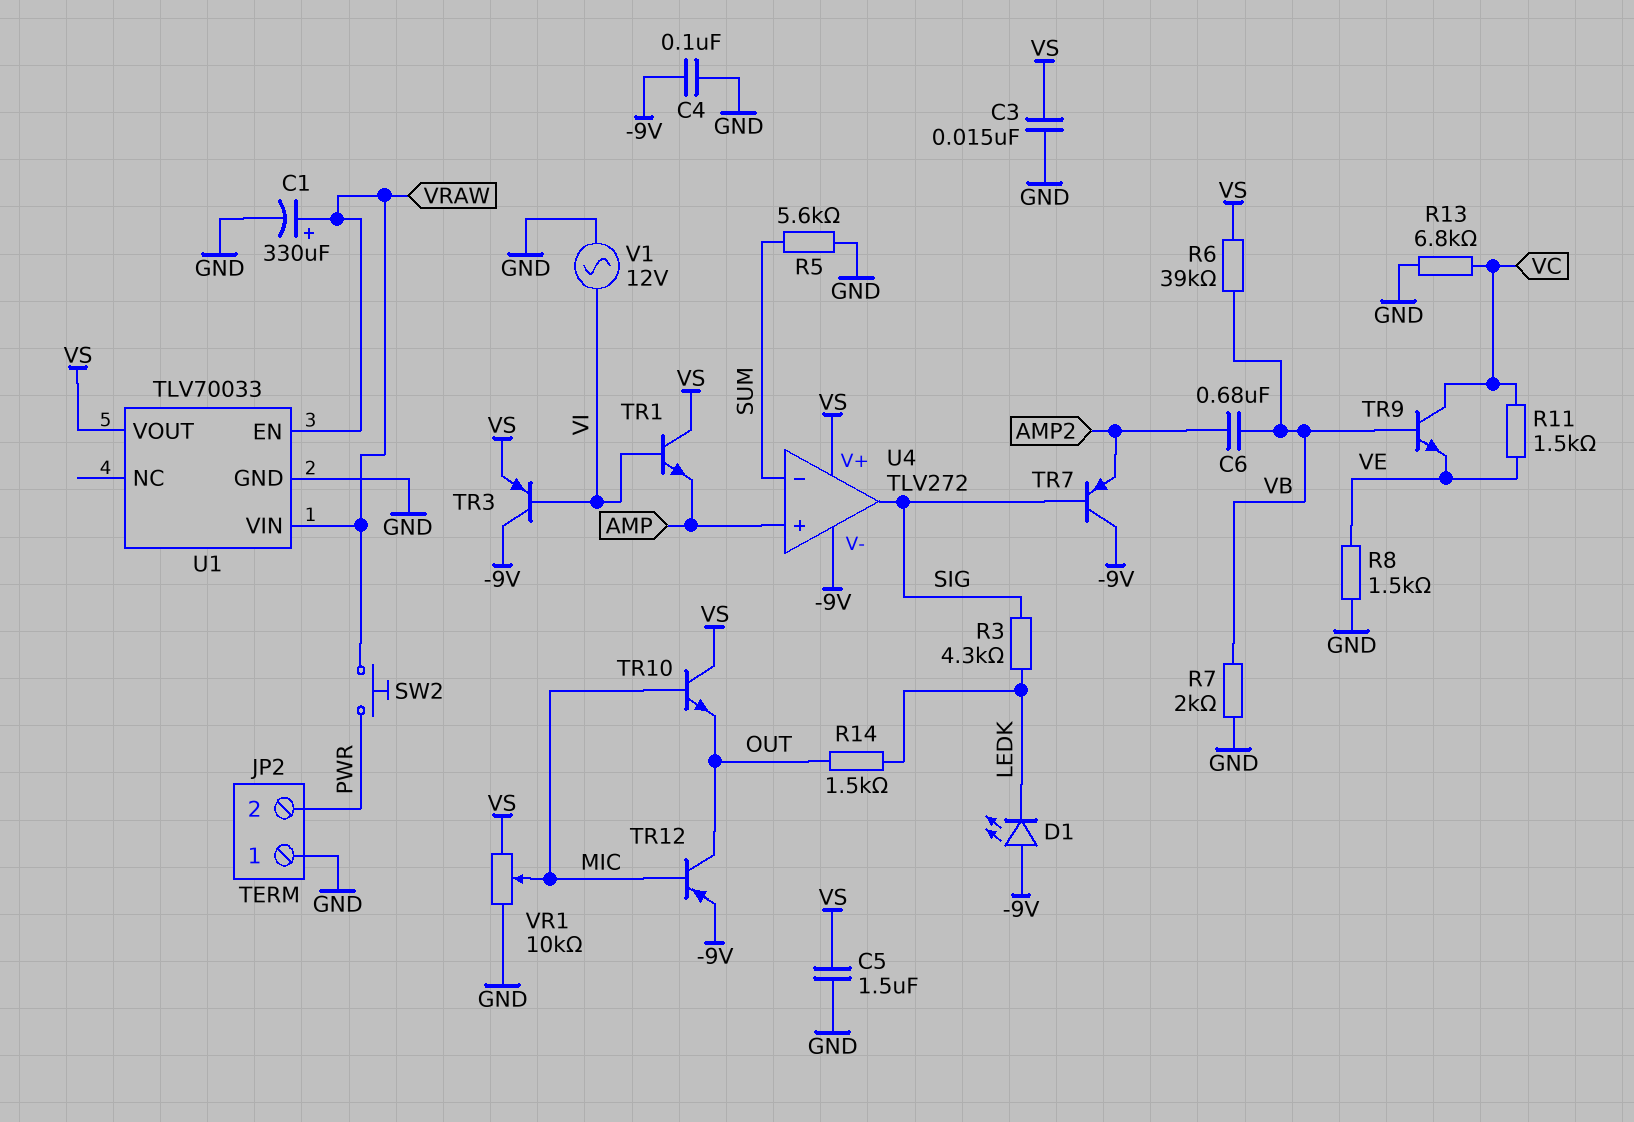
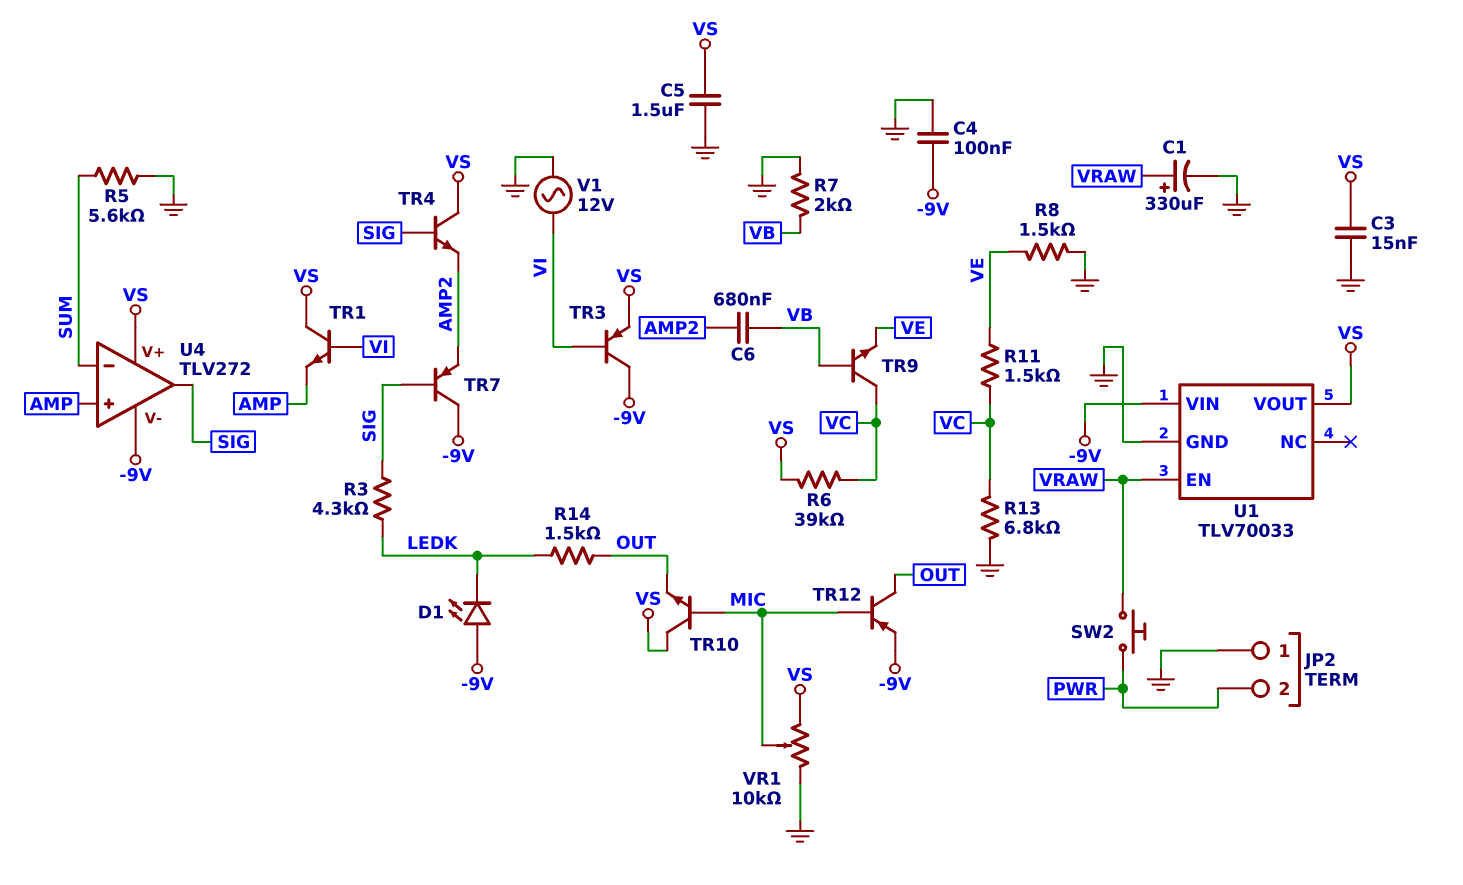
R6: 39k (VB, VS) -> 39k (VC, VS)
TR4: none -> NPN (B SIG, C VS, E AMP2)
U1 pin VIN: VRAW -> -9V

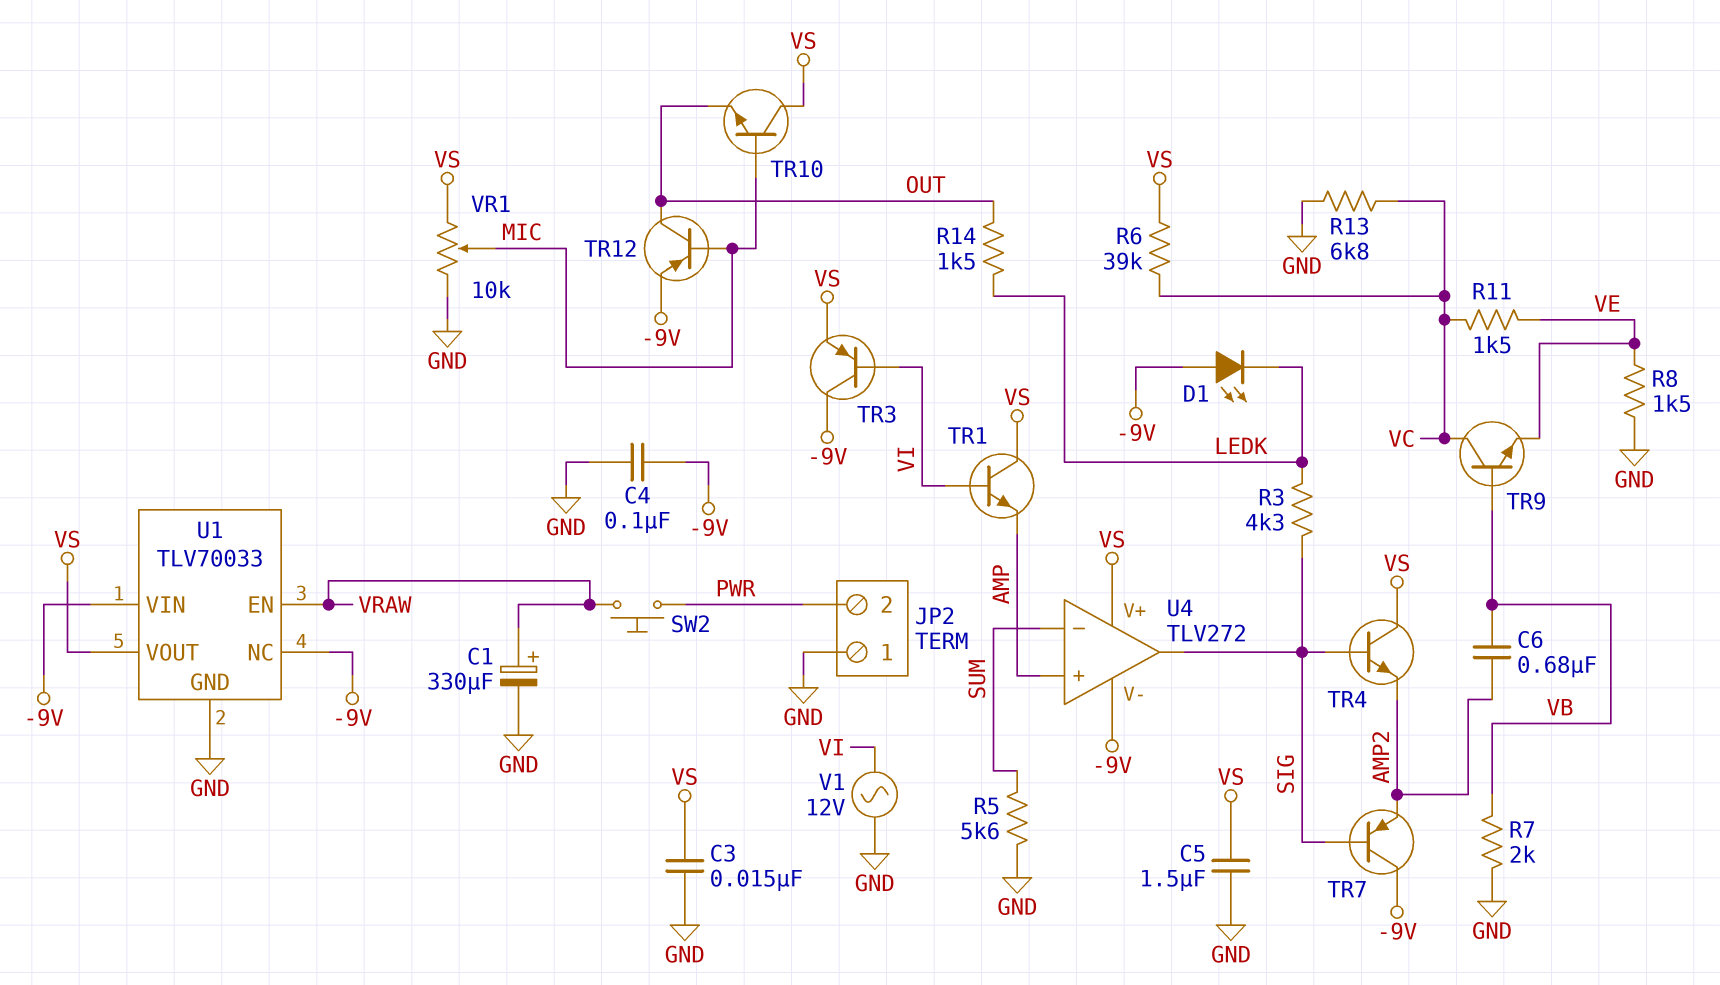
U1 pin NC: none -> -9V

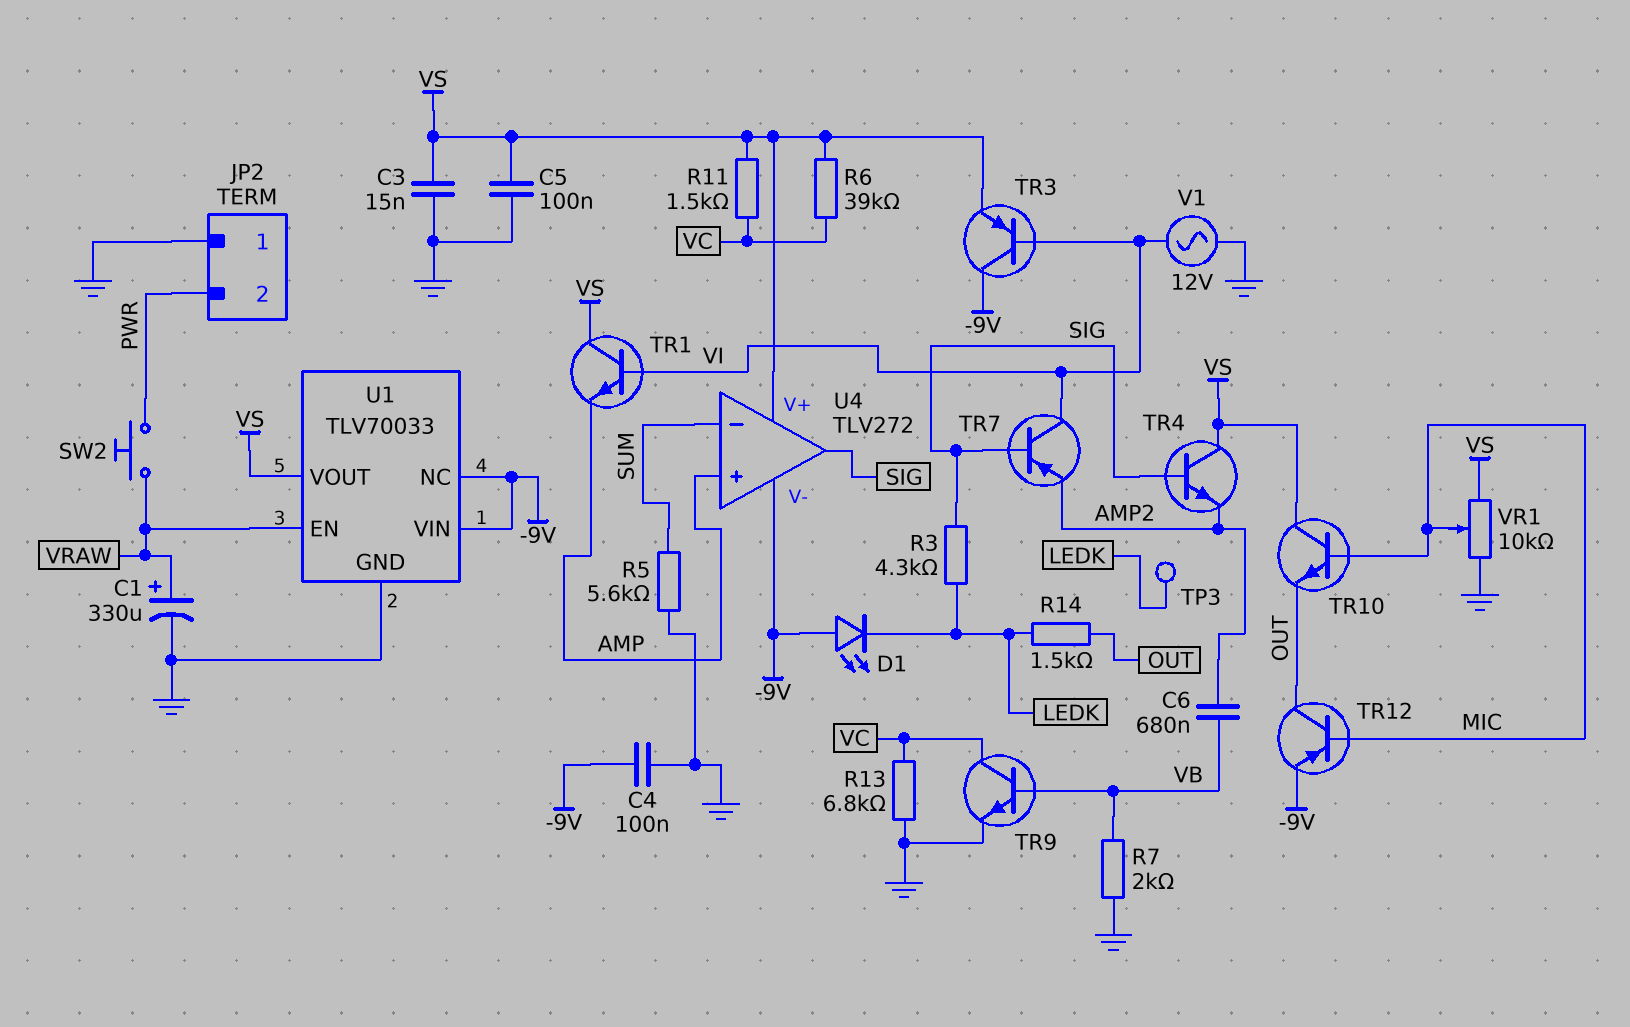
C5: 1.5uF (GND, VS) -> 100nF (GND, VS)
R8: 1.5k (GND, VE) -> none
R11: 1.5k (VC, VE) -> 1.5k (VC, VS)
TP3: none -> test point (LEDK)
TR7: PNP (B SIG, C -9V, E AMP2) -> PNP (B SIG, C VI, E AMP2)
TR9: NPN (B VB, C VC, E VE) -> NPN (B VB, C VC, E GND)

